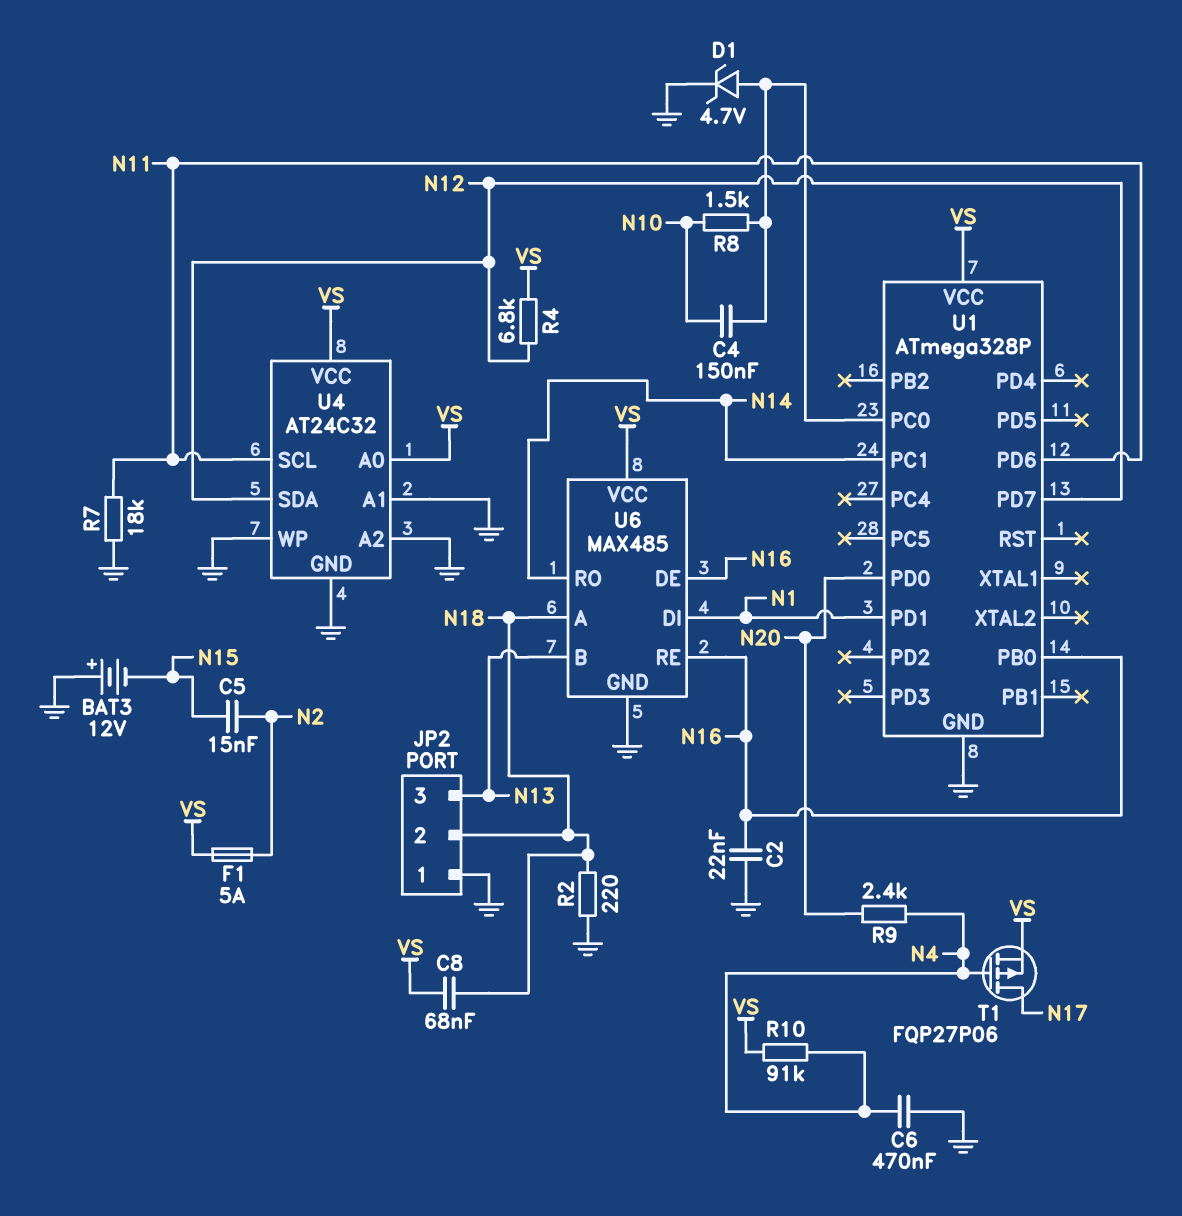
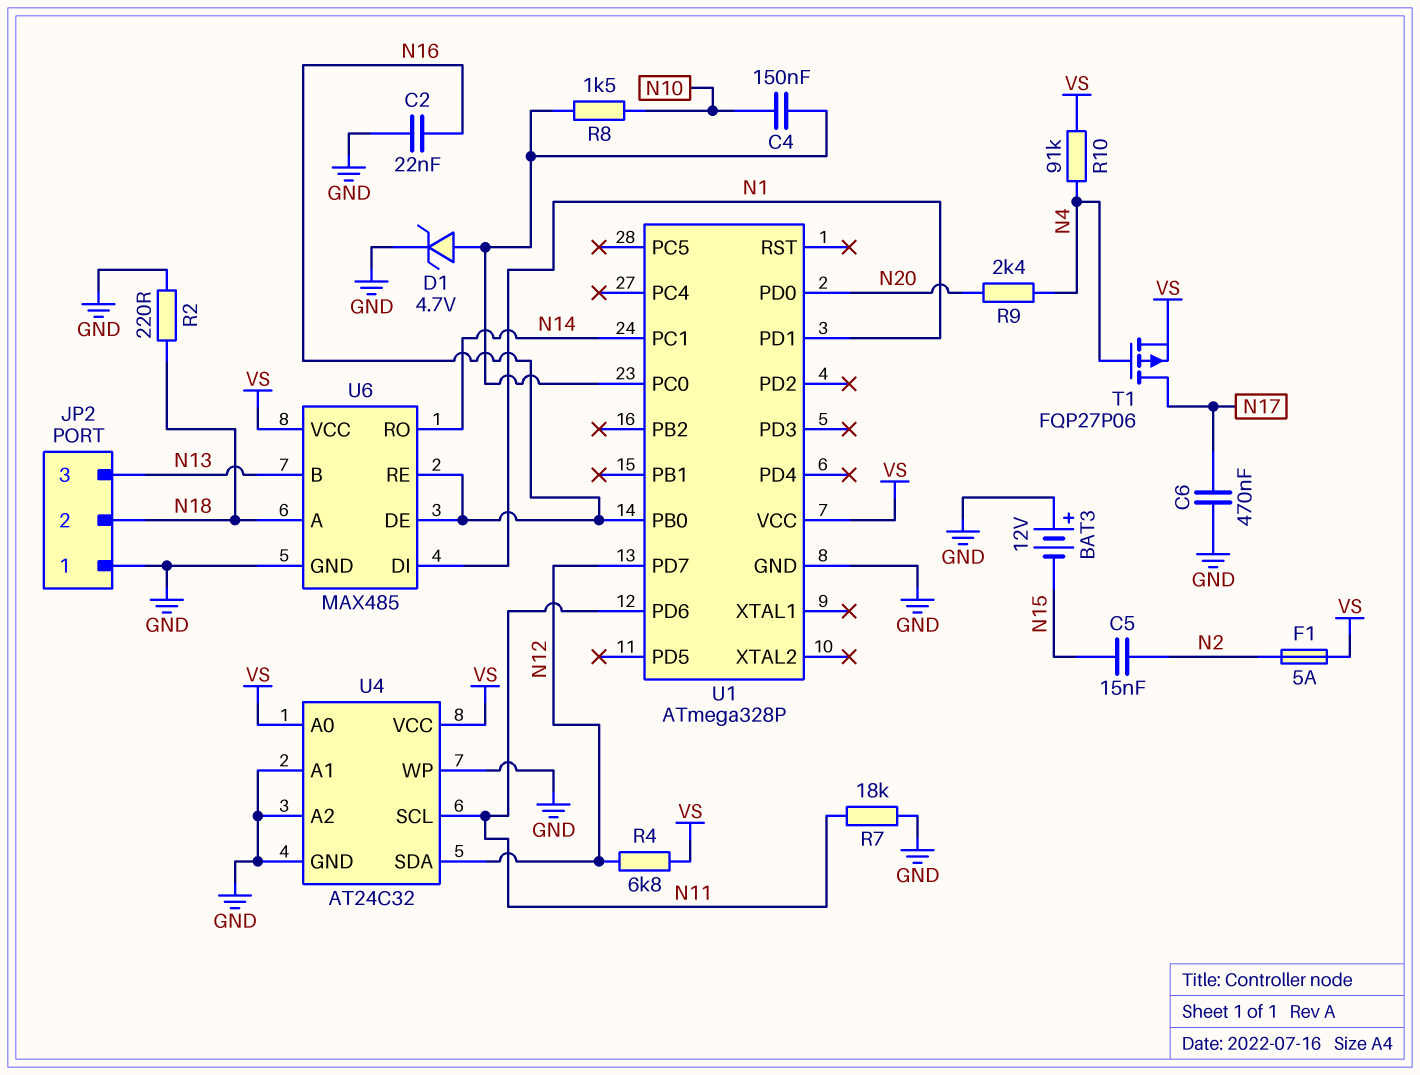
C6: 470nF (GND, N4) -> 470nF (GND, N17)
C8: 68nF (N18, VS) -> none

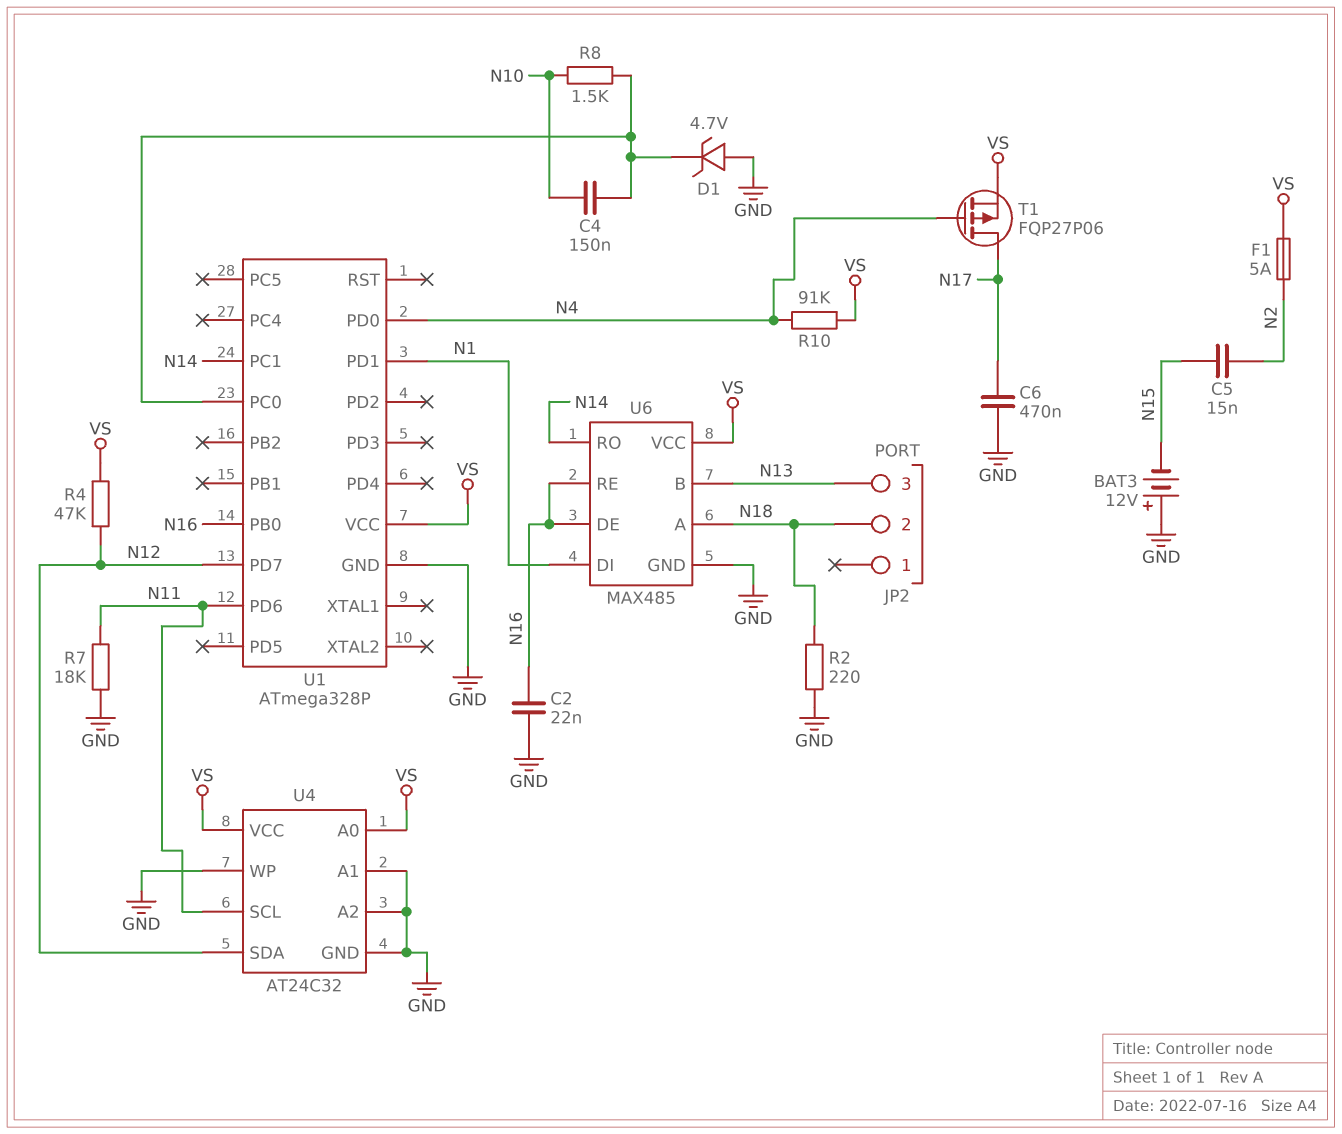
D1: zener 4.7V (A U1/PC0, K GND) -> zener 4.7V (A GND, K U1/PC0)
JP2 pin 1: GND -> none
R4: 6.8k (N12, VS) -> 47k (N12, VS)
R9: 2.4k (N4, N20) -> none
U1 pin PD0: N20 -> N4

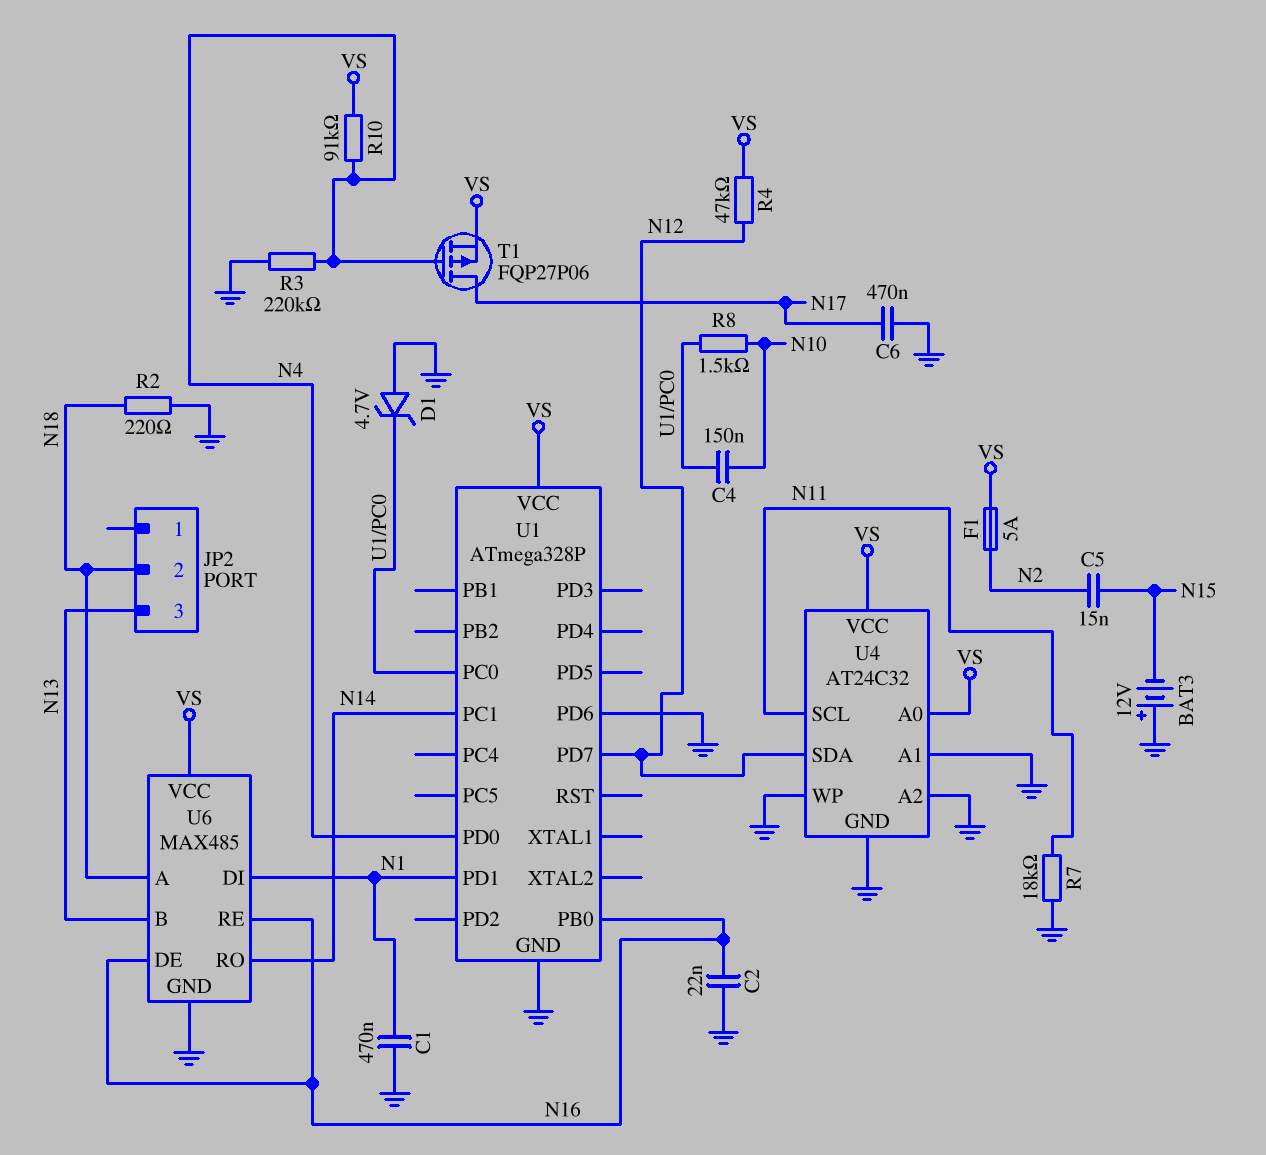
C1: none -> 470nF (GND, N1)
R3: none -> 220k (GND, N4)
U1 pin PD6: N11 -> GND

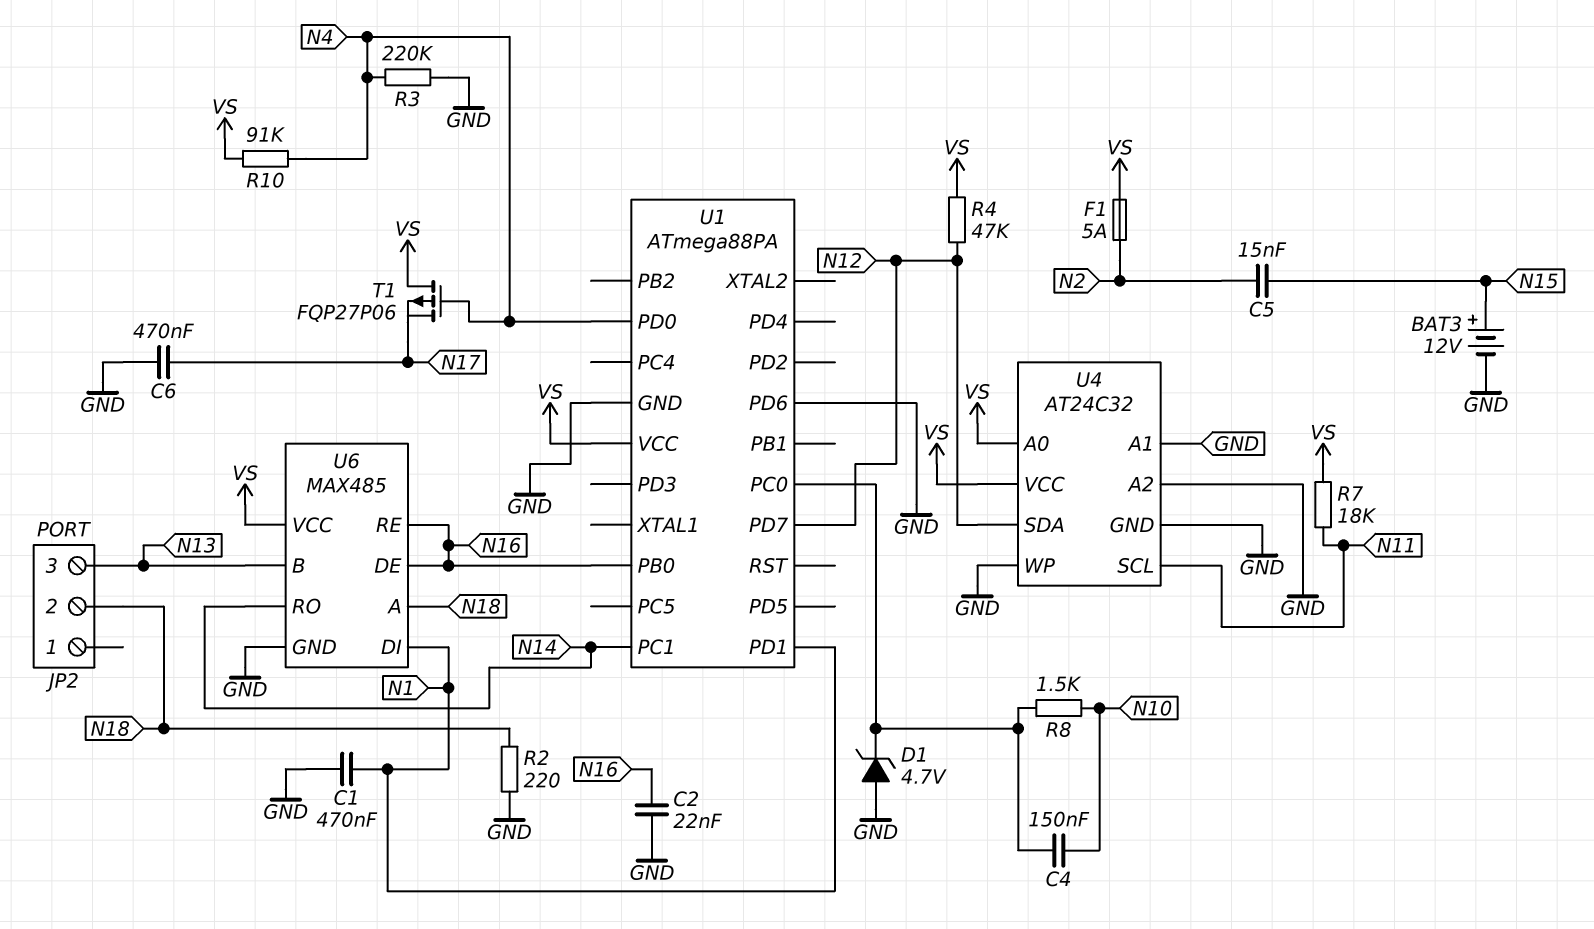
BAT3: 12V (plus GND, minus N15) -> 12V (plus N15, minus GND)
R7: 18k (GND, N11) -> 18k (N11, VS)
T1: PMOS FQP27P06 (G N4, D N17, S VS) -> PMOS FQP27P06 (G N4, D VS, S N17)
U1: ATmega328P -> ATmega88PA

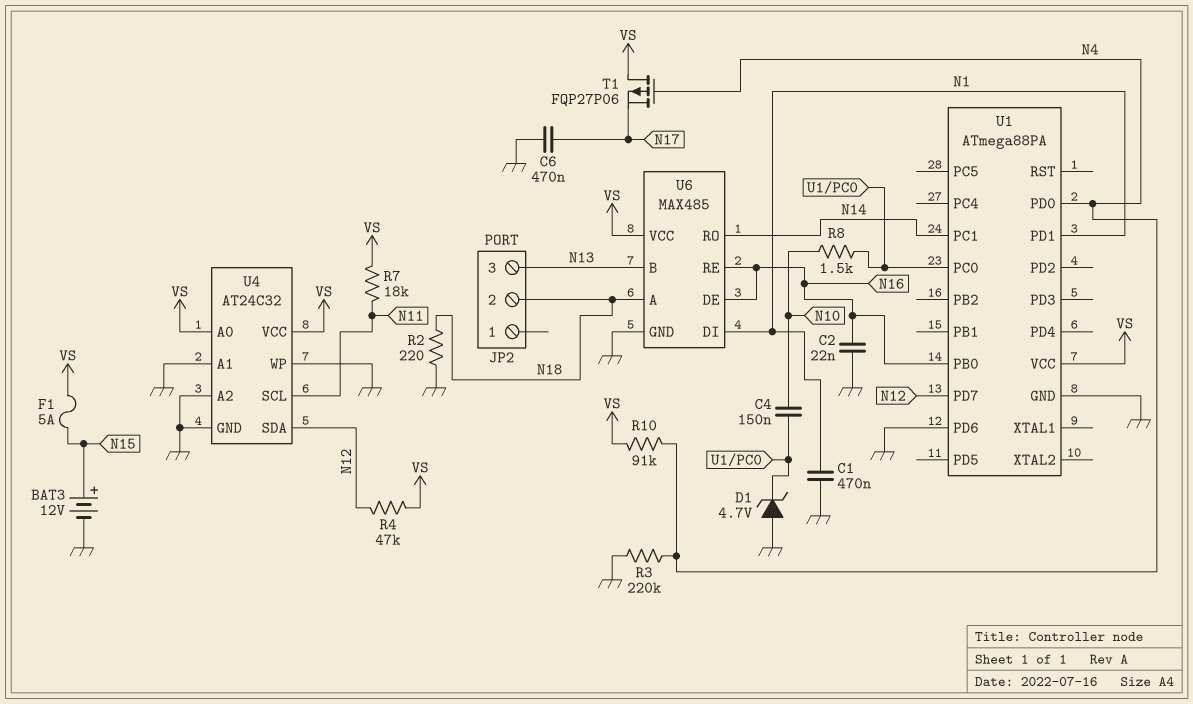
C5: 15nF (N2, N15) -> none
F1: 5A (N2, VS) -> 5A (N15, VS)

